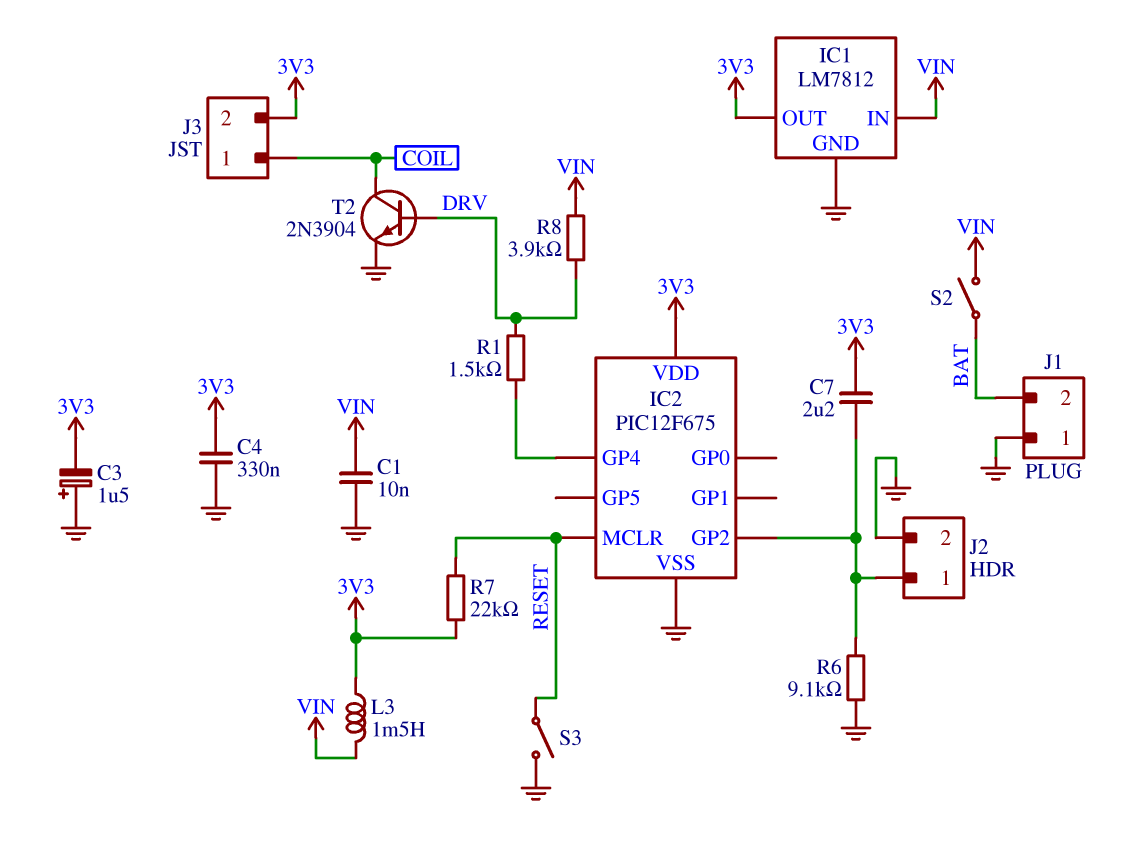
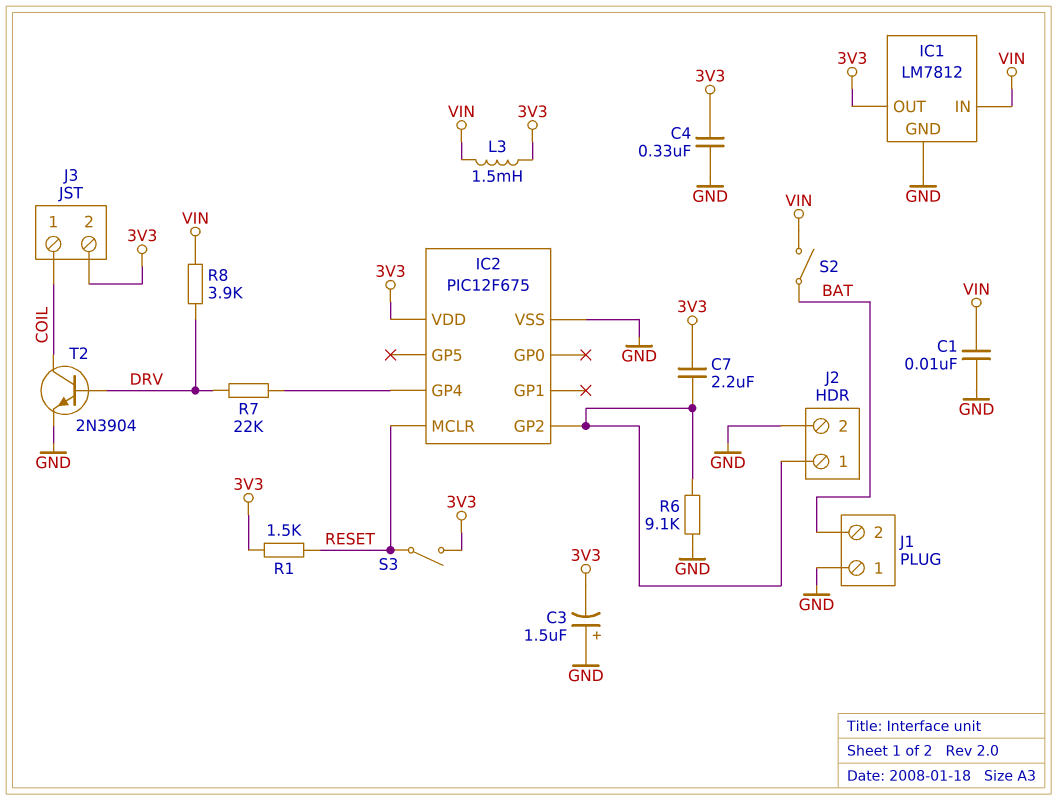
R1: 1.5k (DRV, IC2/GP4) -> 1.5k (3V3, RESET)
R7: 22k (3V3, RESET) -> 22k (DRV, IC2/GP4)
S3: switch (GND, RESET) -> switch (3V3, RESET)

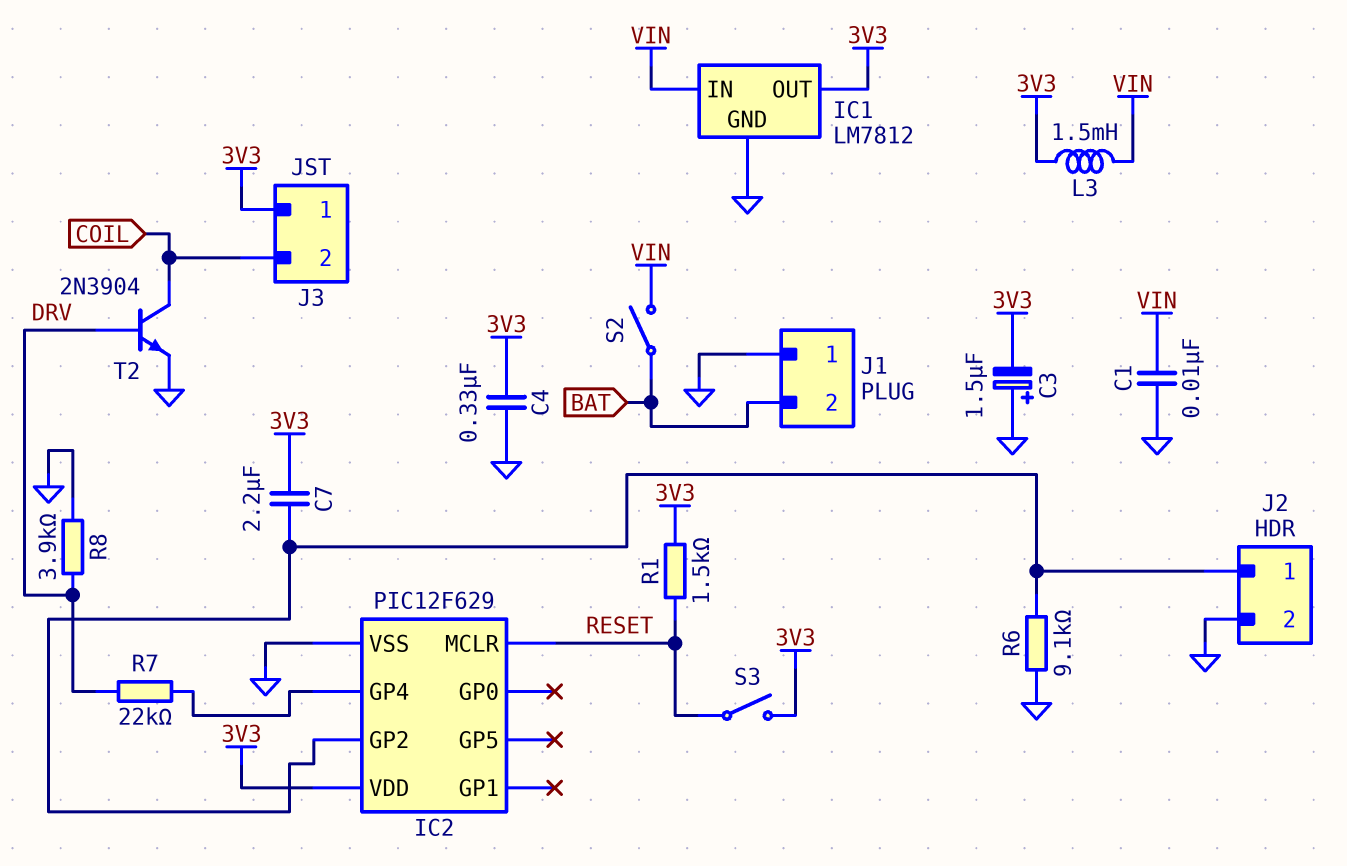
IC2: PIC12F675 -> PIC12F629
J3 pin 1: COIL -> 3V3
J3 pin 2: 3V3 -> COIL
R8: 3.9k (DRV, VIN) -> 3.9k (DRV, GND)

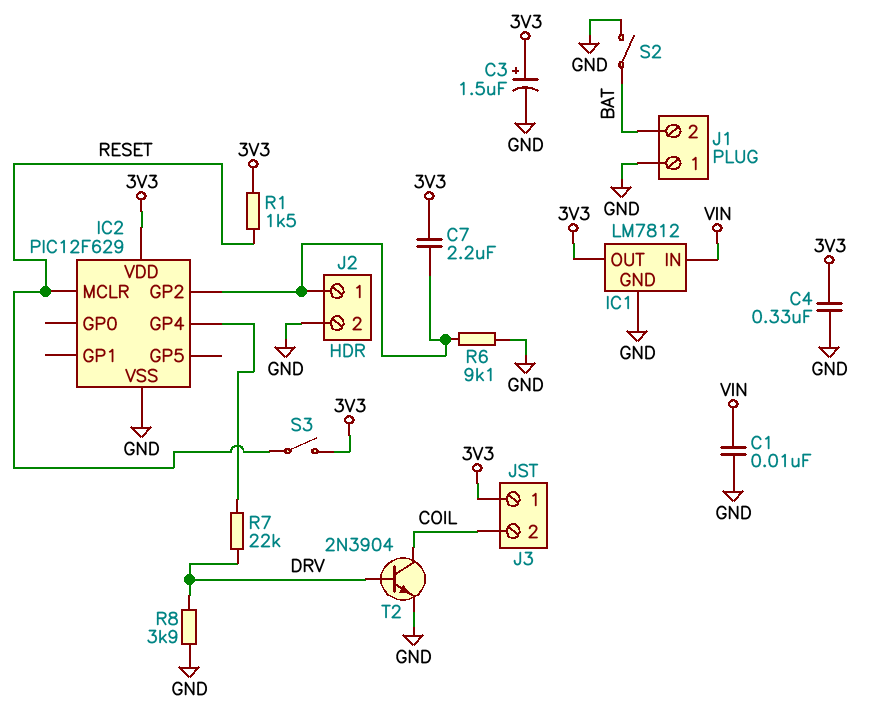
C3: 1.5uF (plus GND, minus 3V3) -> 1.5uF (plus 3V3, minus GND)
L3: 1.5mH (3V3, VIN) -> none
S2: switch (BAT, VIN) -> switch (BAT, GND)

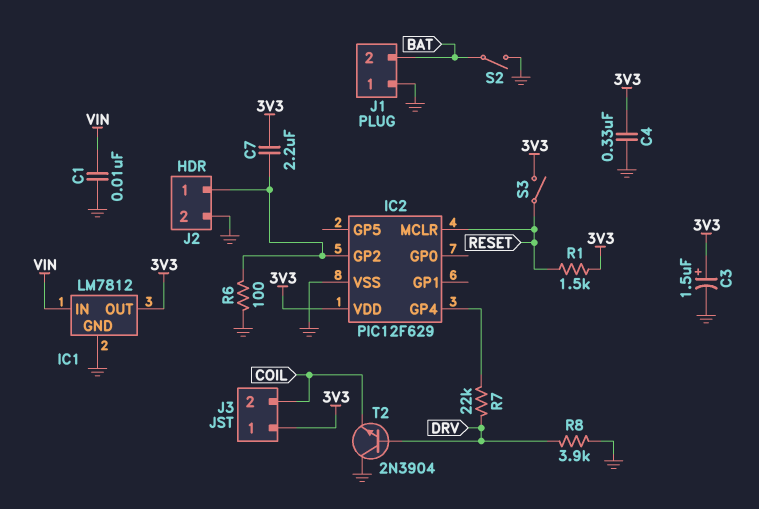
R6: 9.1k (GND, IC2/GP2) -> 100 (GND, IC2/GP2)
T2: NPN 2N3904 (B DRV, C COIL, E GND) -> NPN 2N3904 (B DRV, C GND, E COIL)

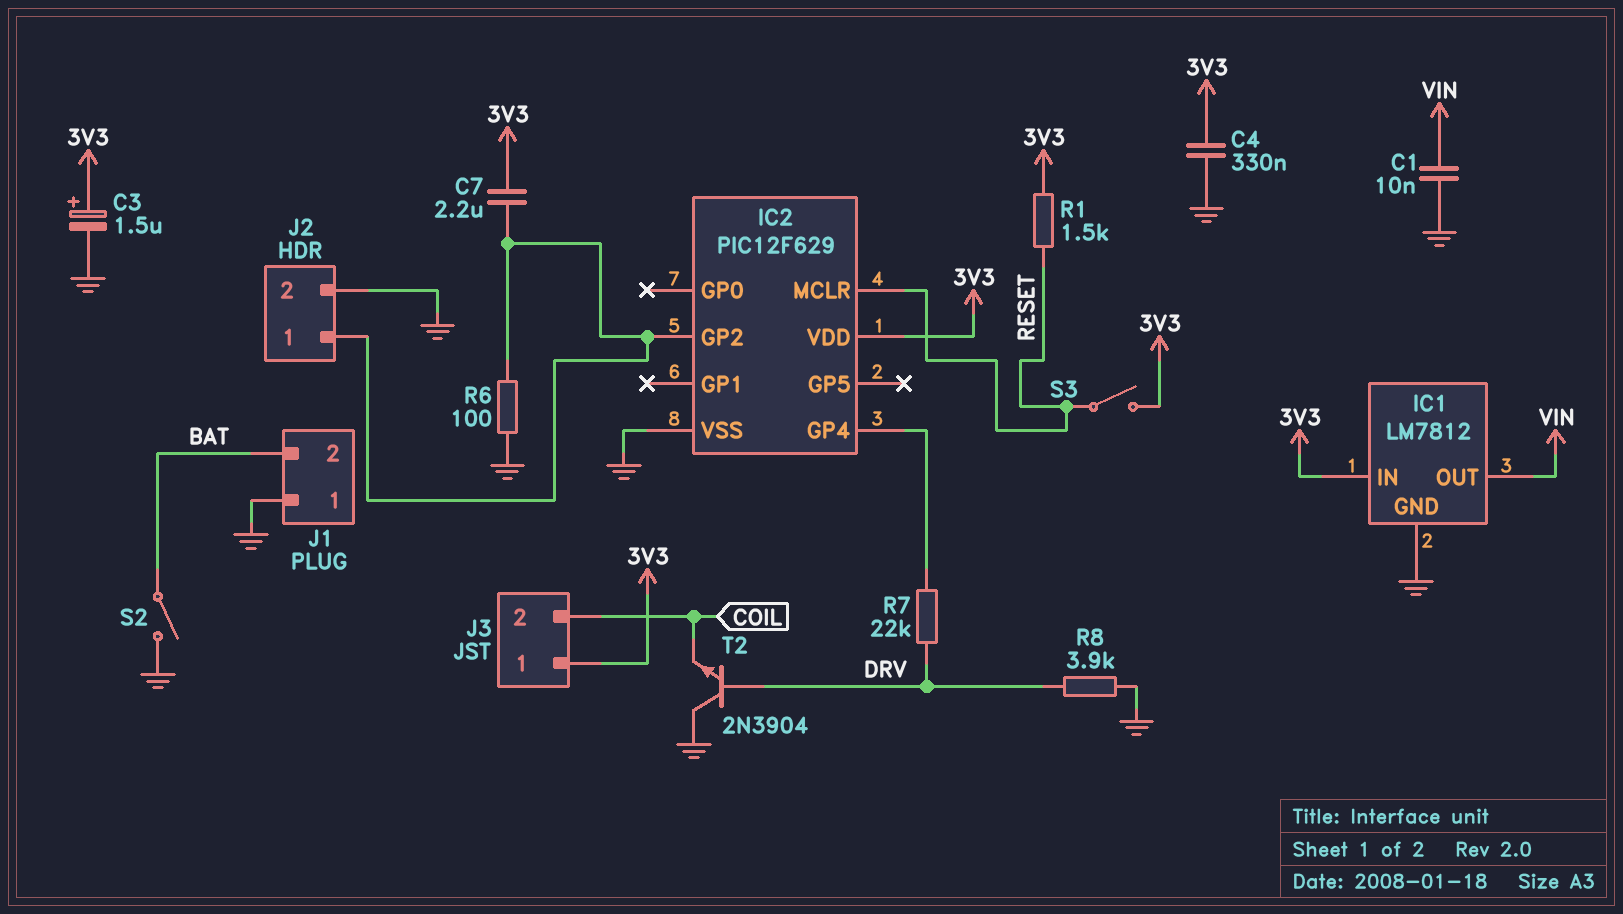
IC1 pin IN: VIN -> 3V3
IC1 pin OUT: 3V3 -> VIN

